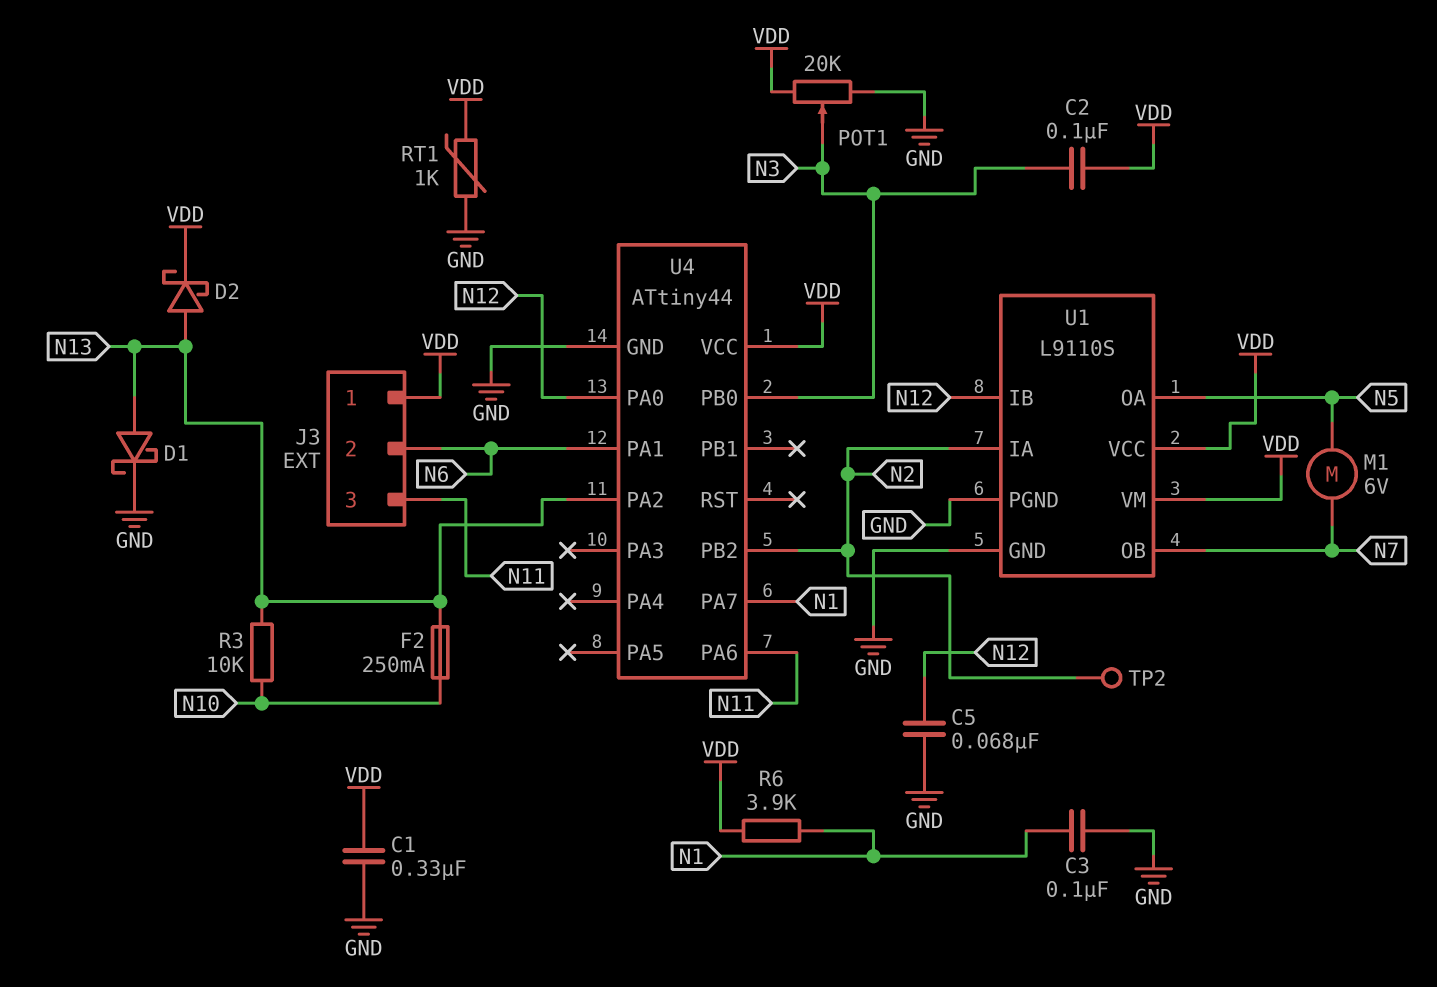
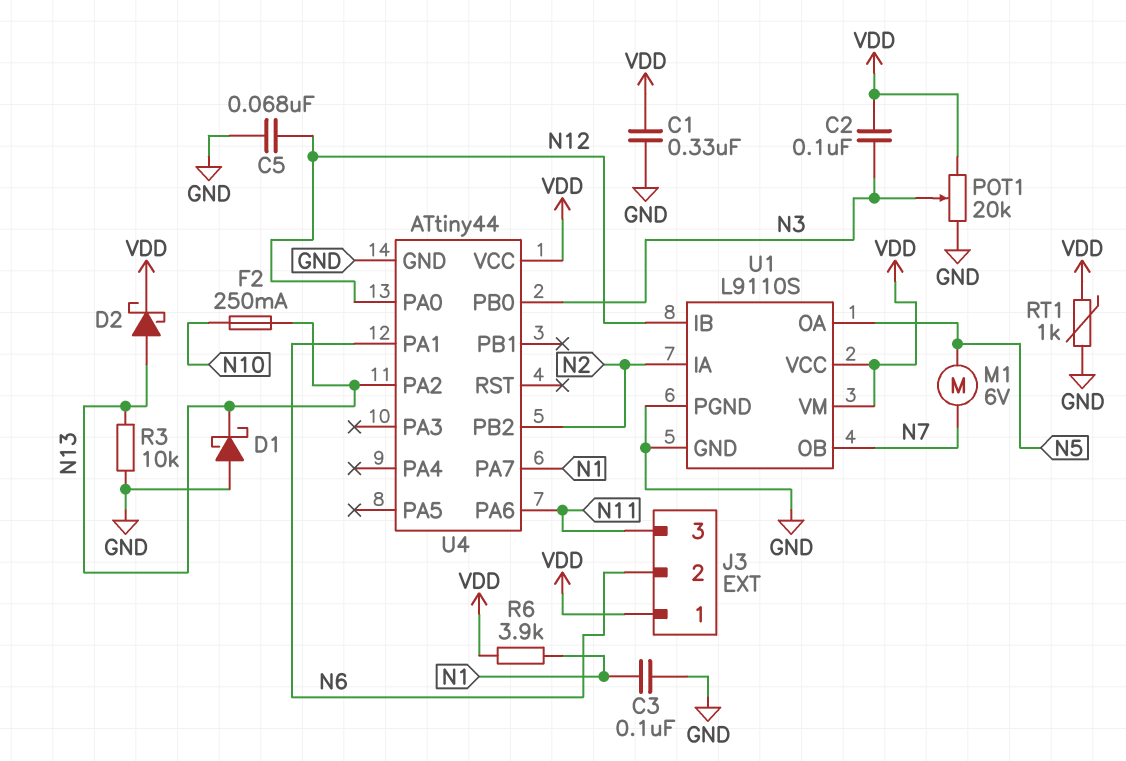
D1: schottky (A N13, K GND) -> schottky (A GND, K N13)
R3: 10k (N10, N13) -> 10k (GND, N13)
TP2: test point (N2) -> none

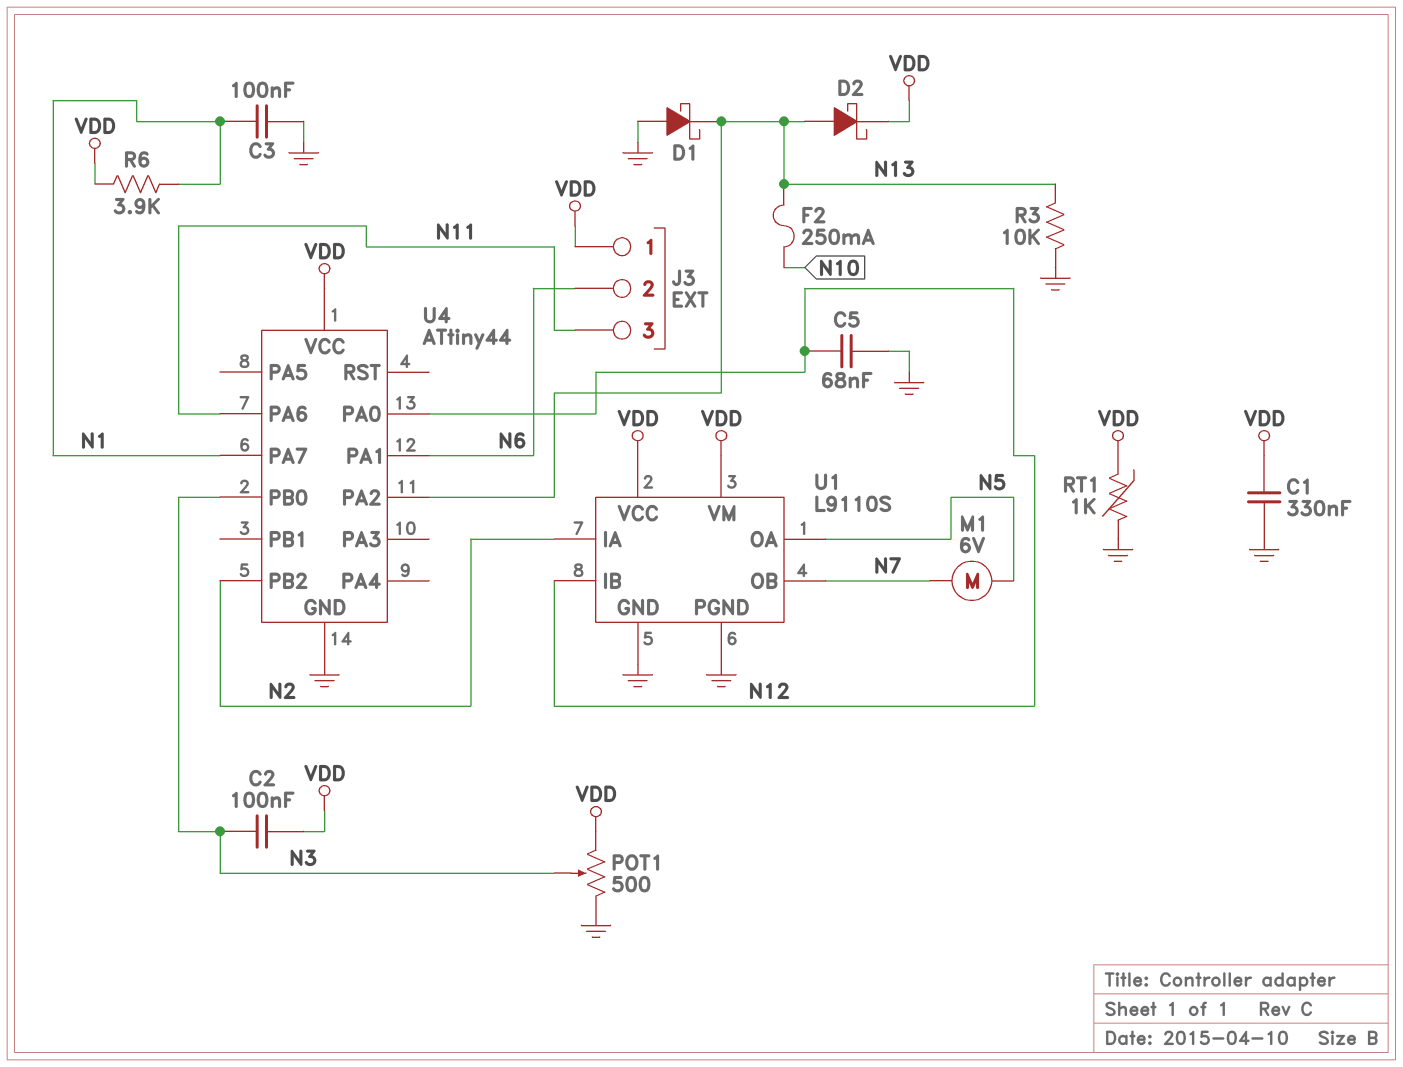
POT1: 20k (GND, VDD, wiper N3) -> 500 (GND, VDD, wiper N3)

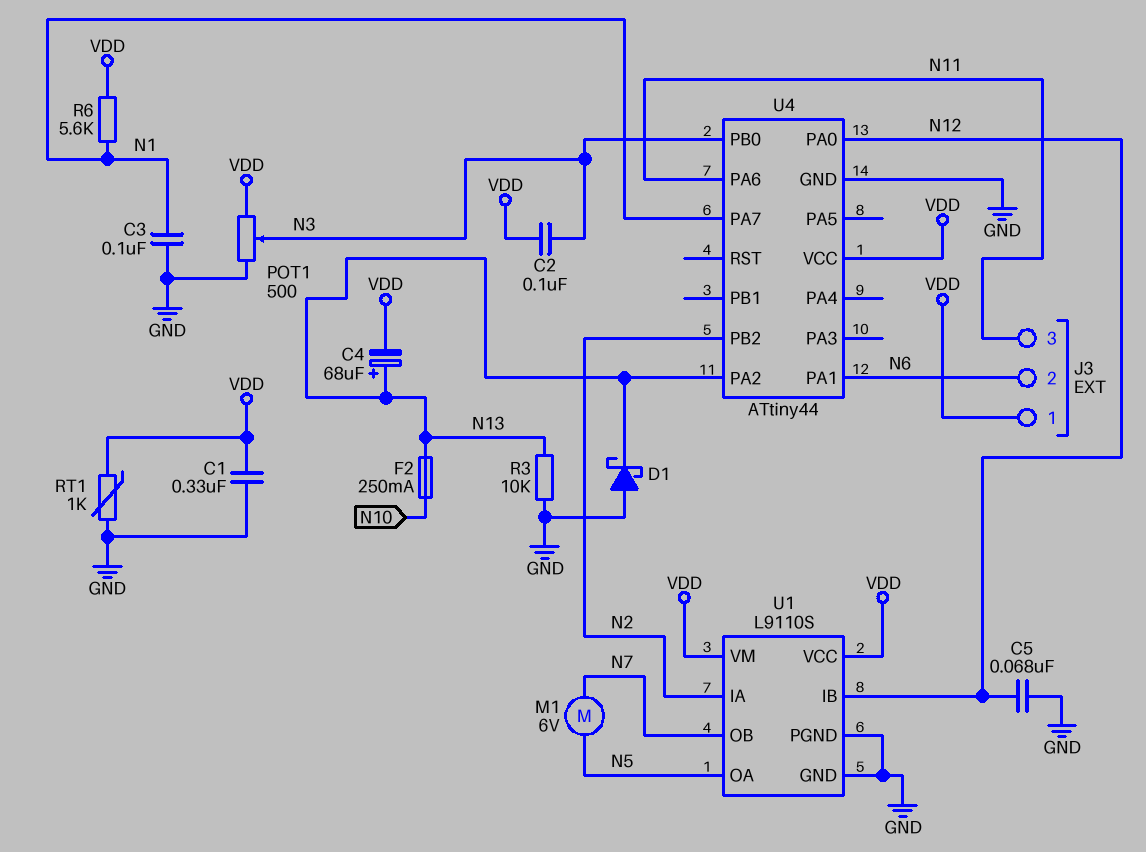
C4: none -> 68uF (plus N13, minus VDD)
D2: schottky (A N13, K VDD) -> none
R6: 3.9k (N1, VDD) -> 5.6k (N1, VDD)

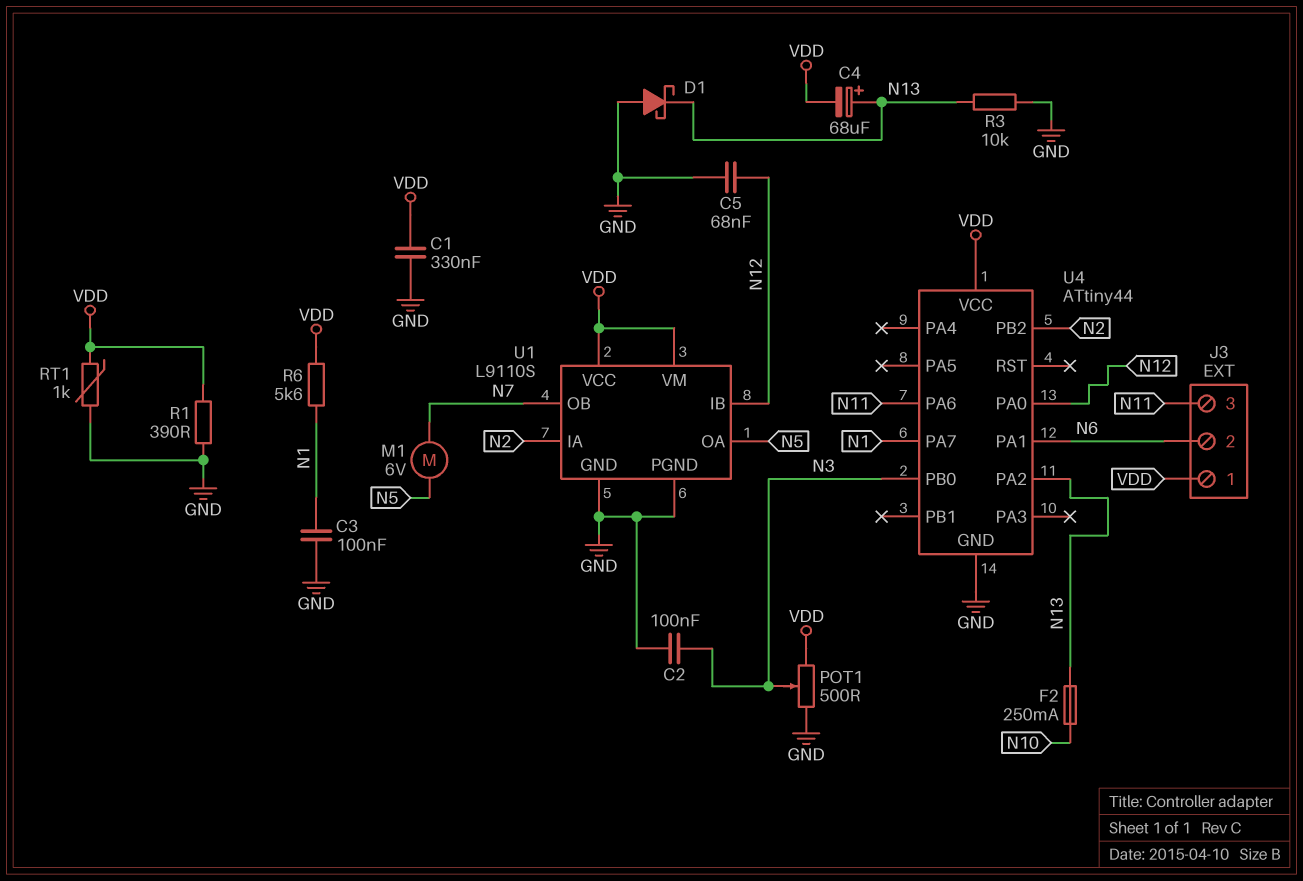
C2: 100nF (N3, VDD) -> 100nF (GND, N3)
R1: none -> 390 (GND, VDD)

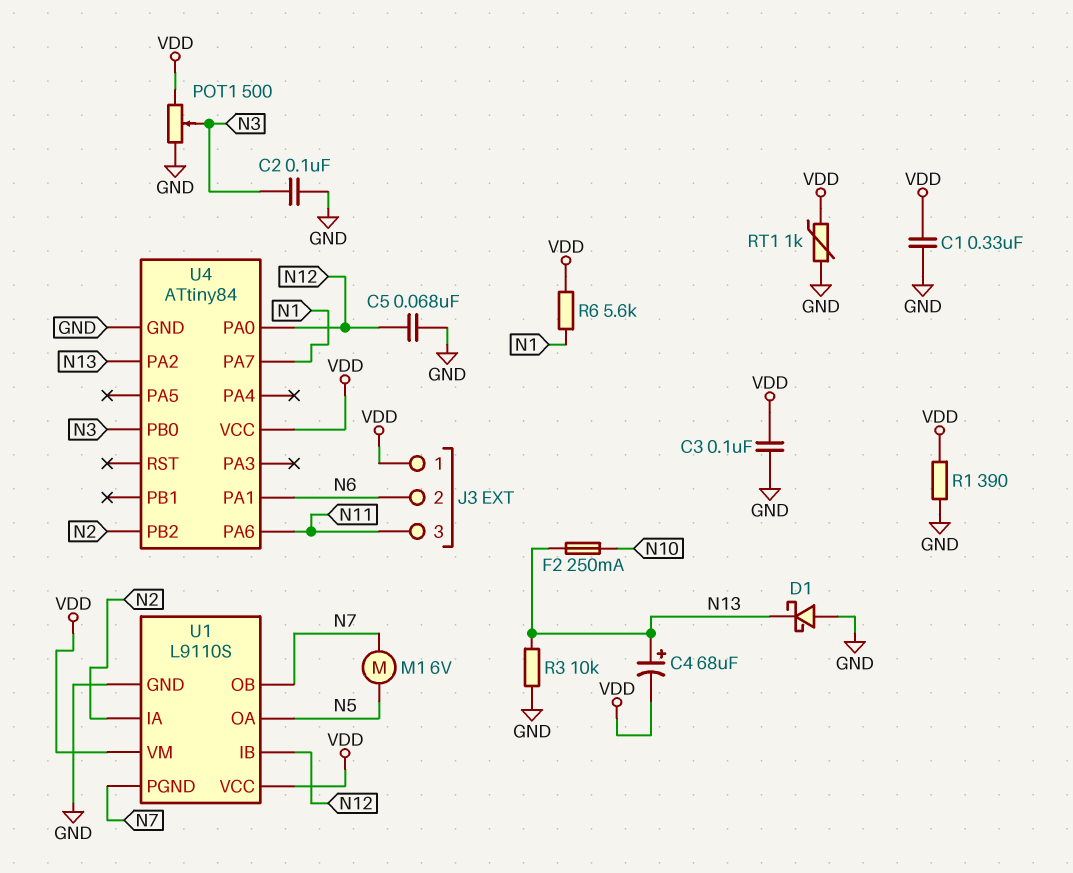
C3: 100nF (GND, N1) -> 100nF (GND, VDD)
U1 pin PGND: GND -> N7
U4: ATtiny44 -> ATtiny84

